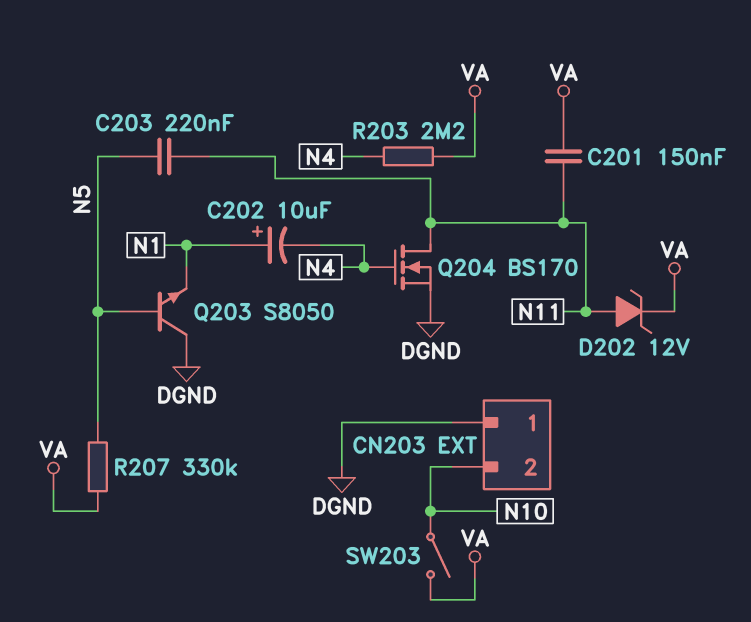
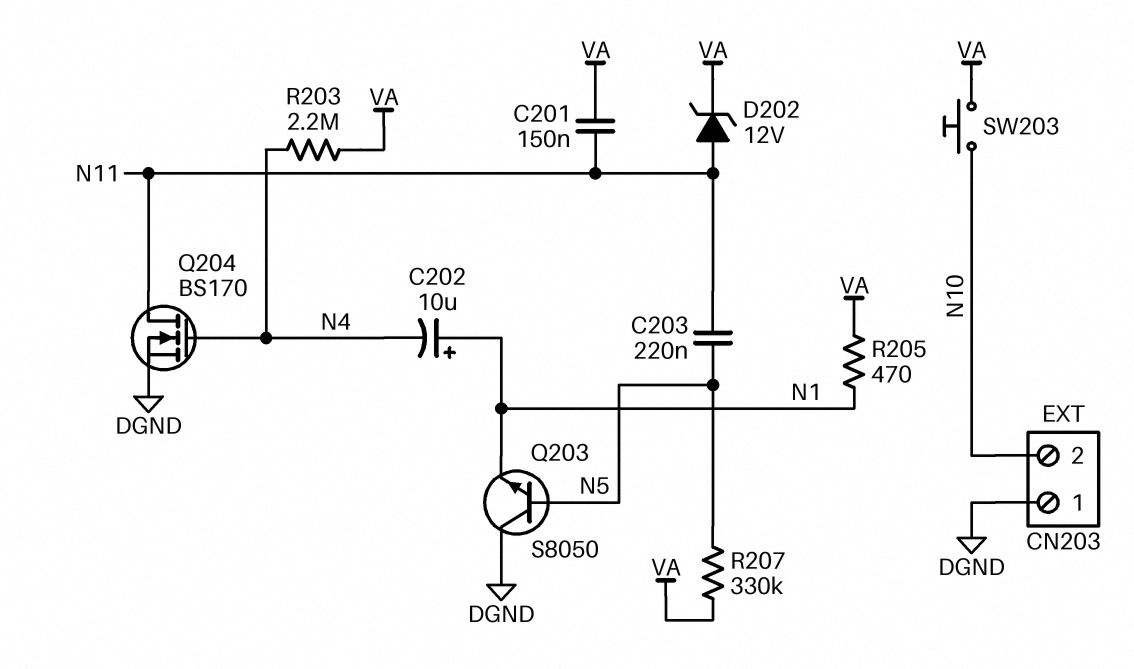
R205: none -> 470 (N1, VA)
SW203: switch (N10, VA) -> button (N10, VA)

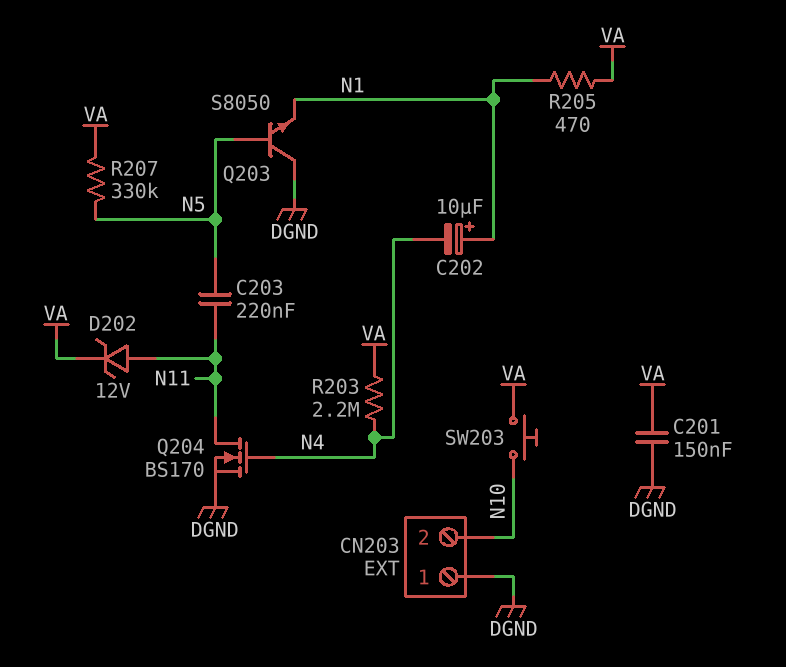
C201: 150nF (N11, VA) -> 150nF (DGND, VA)

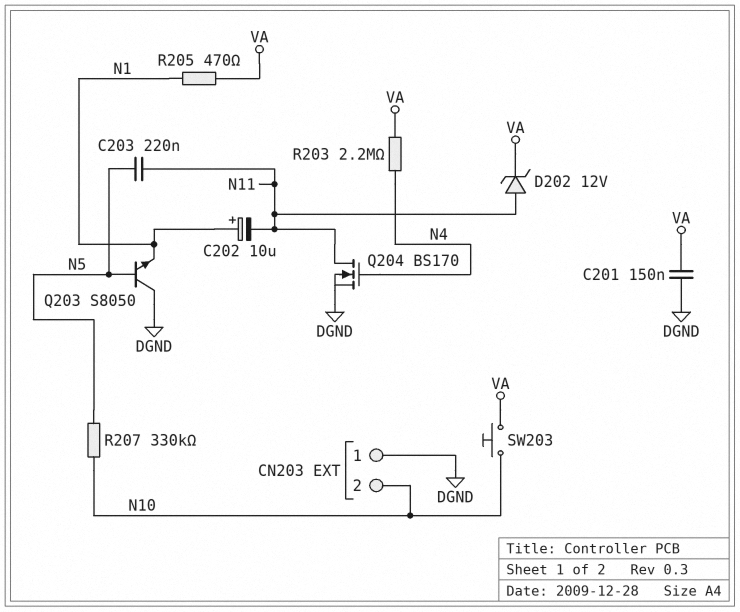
C202: 10uF (plus N1, minus N4) -> 10uF (plus N1, minus N11)
R207: 330k (N5, VA) -> 330k (N5, N10)

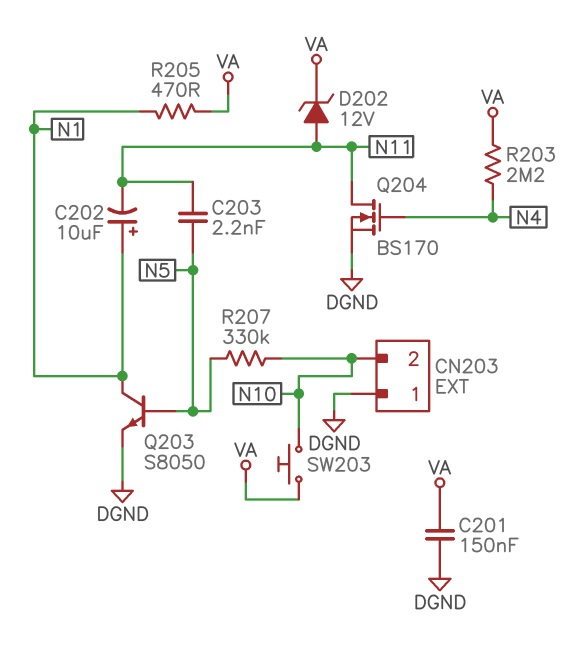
C203: 220nF (N5, N11) -> 2.2nF (N5, N11)
Q203: NPN S8050 (B N5, C DGND, E N1) -> NPN S8050 (B N5, C N1, E DGND)

